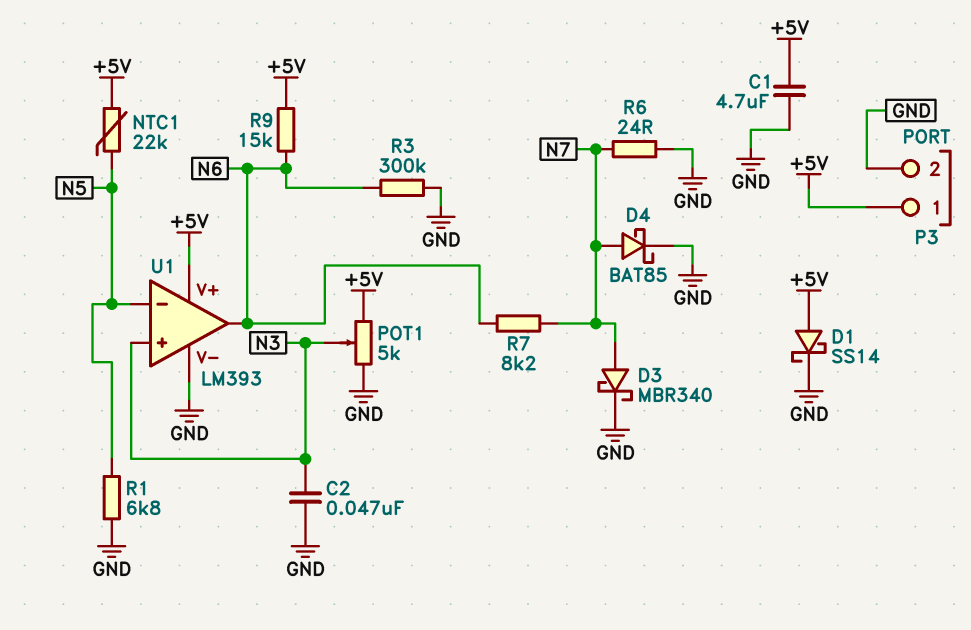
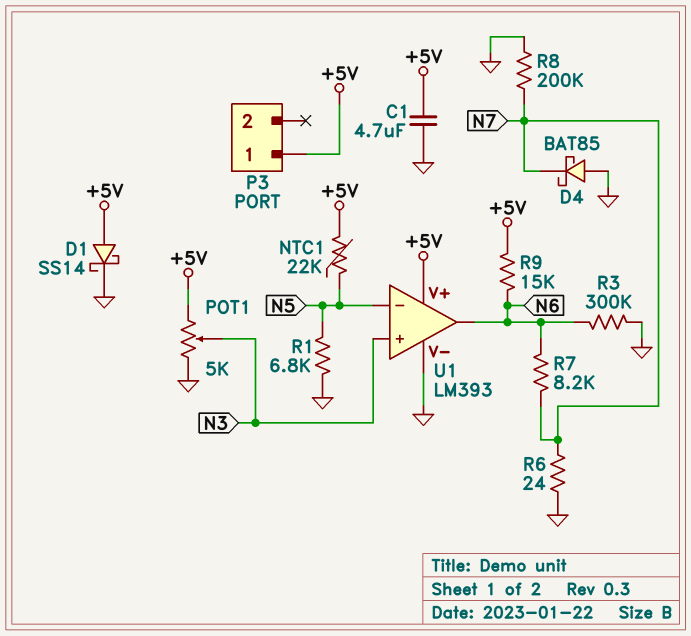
C2: 47nF (GND, N3) -> none
D3: schottky MBR340 (A N7, K GND) -> none
D4: schottky BAT85 (A N7, K GND) -> schottky BAT85 (A GND, K N7)
P3 pin 2: GND -> none
R8: none -> 200k (GND, N7)

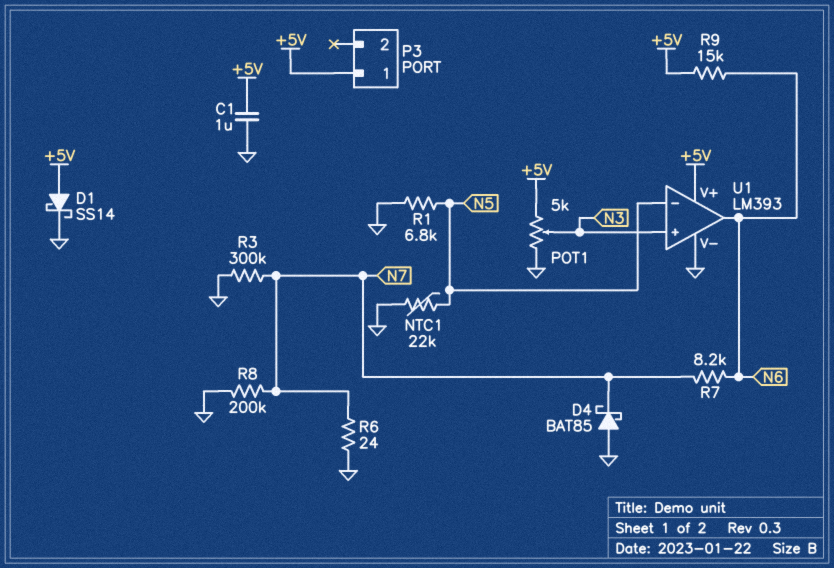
C1: 4.7uF (+5V, GND) -> 1uF (+5V, GND)
NTC1: 22k (+5V, N5) -> 22k (GND, N5)
R3: 300k (GND, N6) -> 300k (GND, N7)

